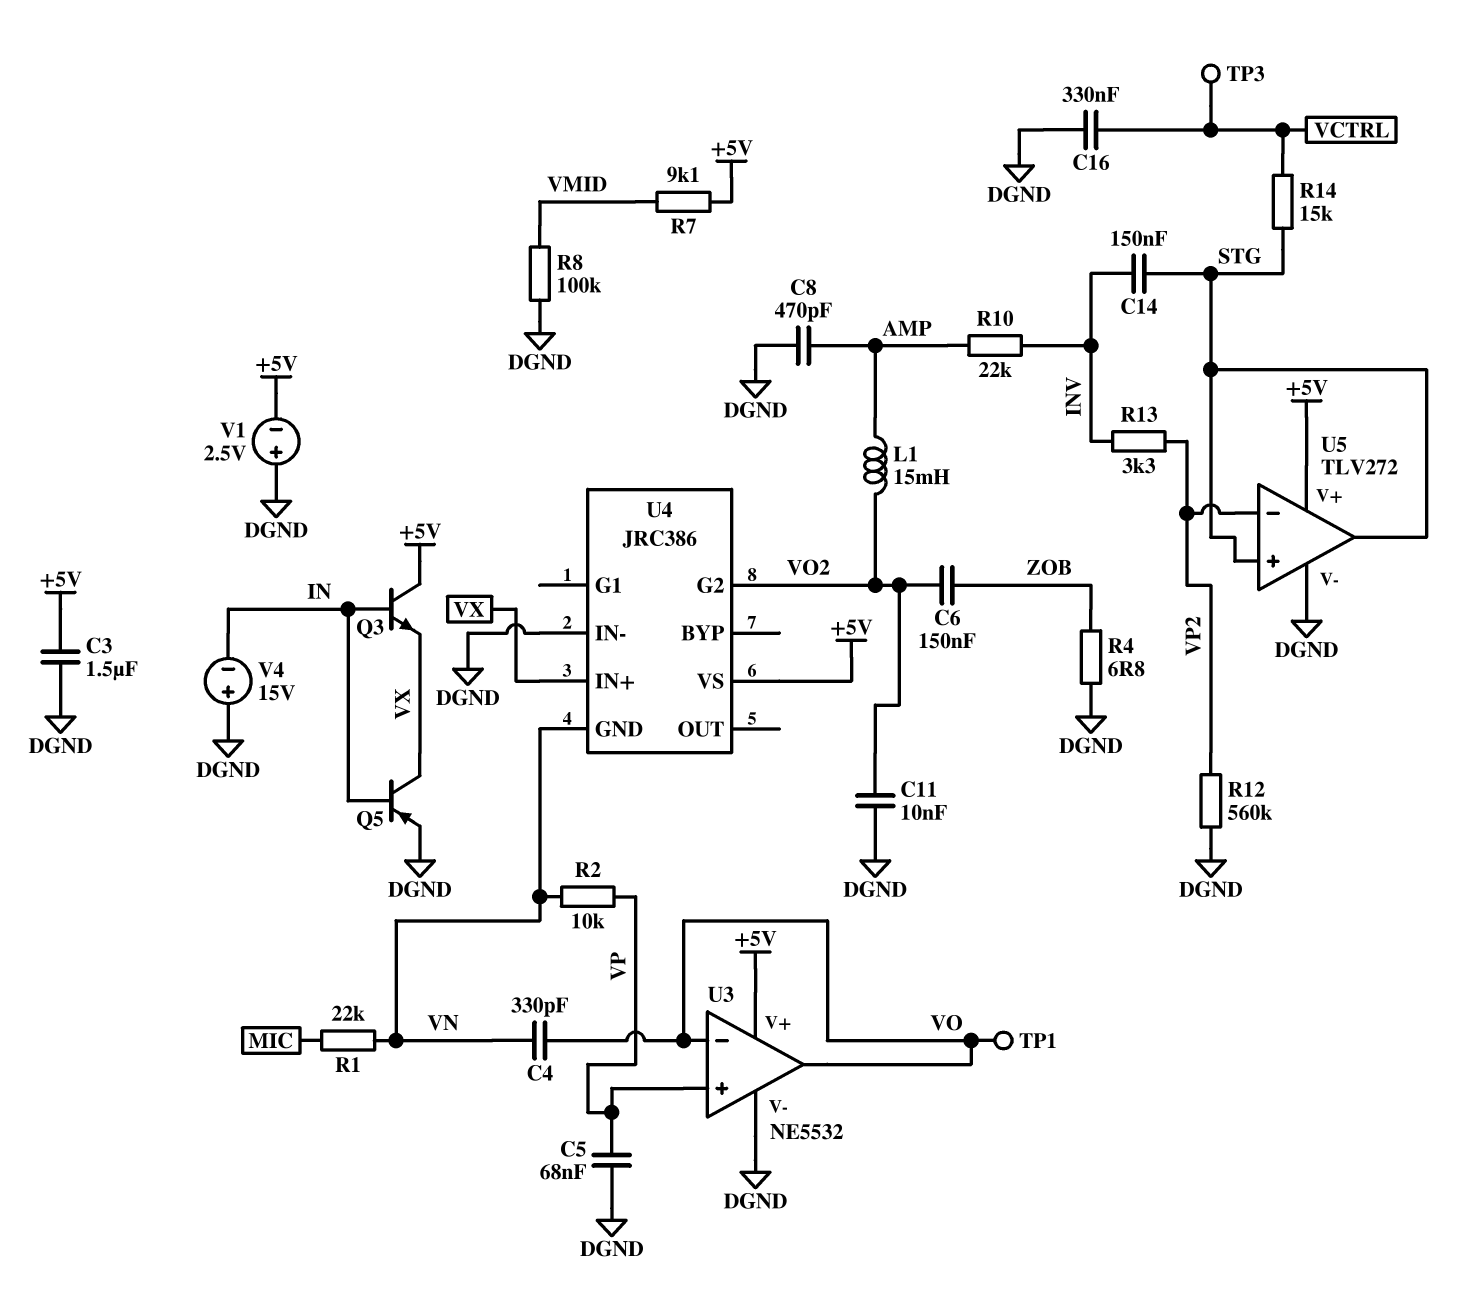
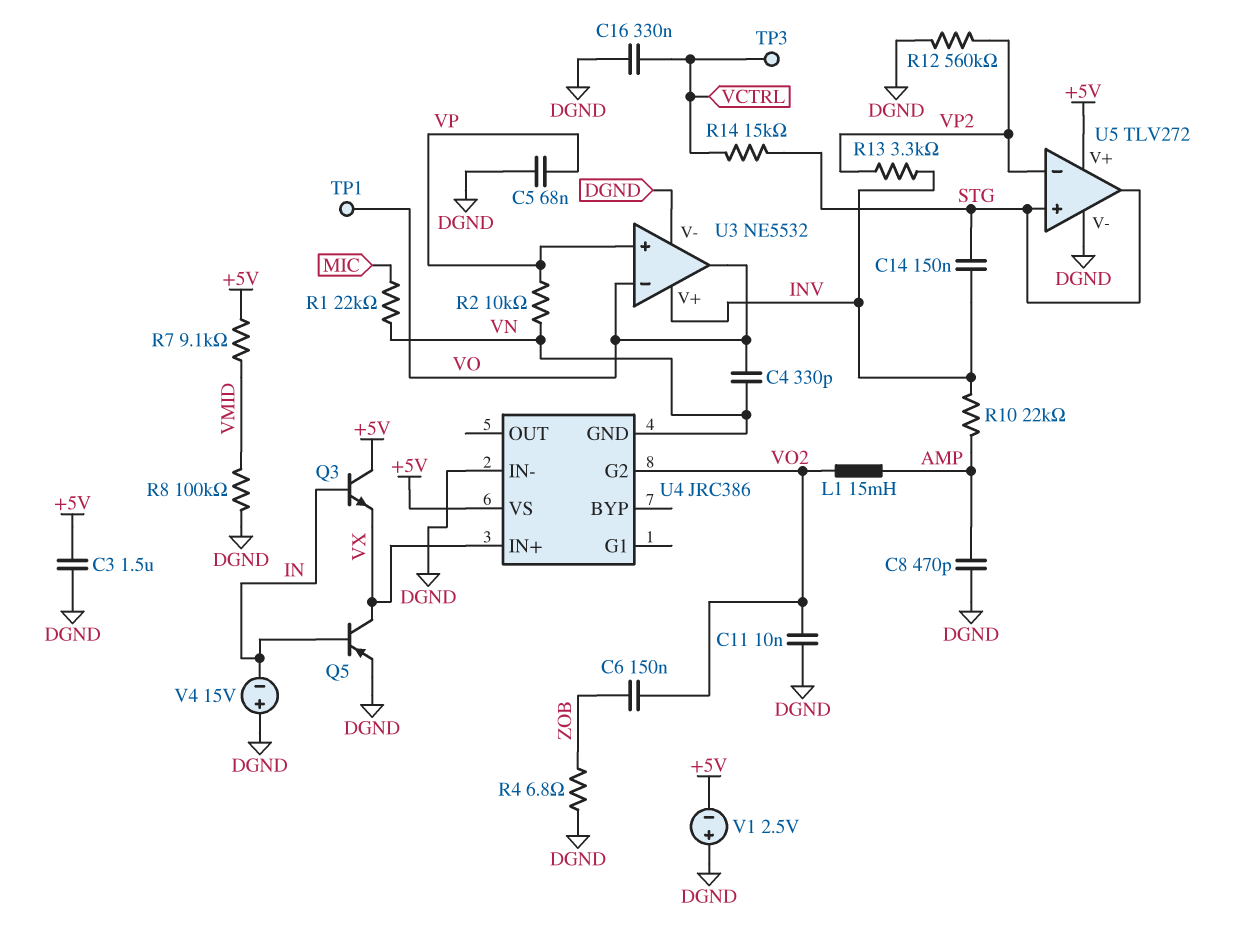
U3 pin V+: +5V -> INV

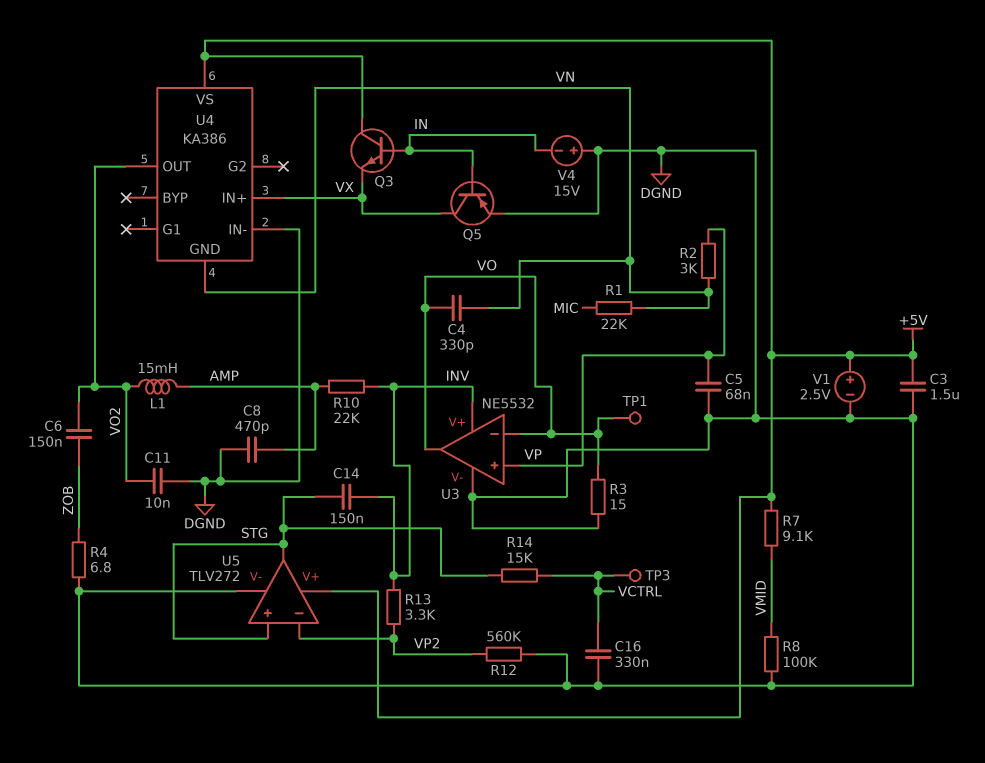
R2: 10k (VN, VP) -> 3k (VN, VP)
R3: none -> 15 (DGND, VO)
U4: JRC386 -> KA386
U4 pin G2: VO2 -> none
U4 pin OUT: none -> VO2
V1: 2.5V (plus DGND, minus +5V) -> 2.5V (plus +5V, minus DGND)

